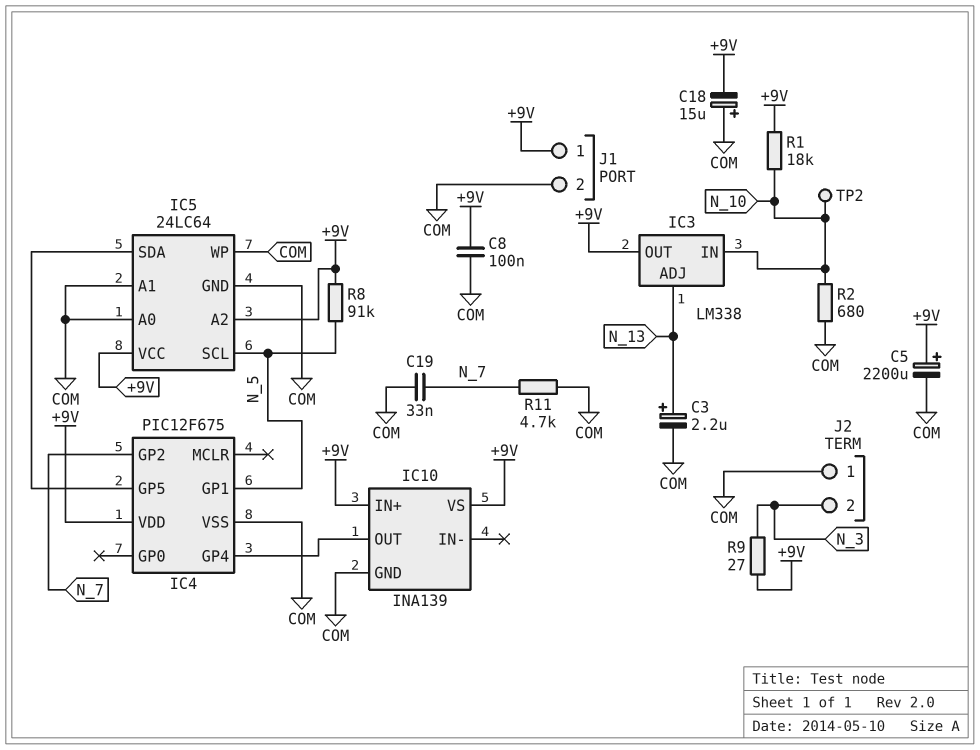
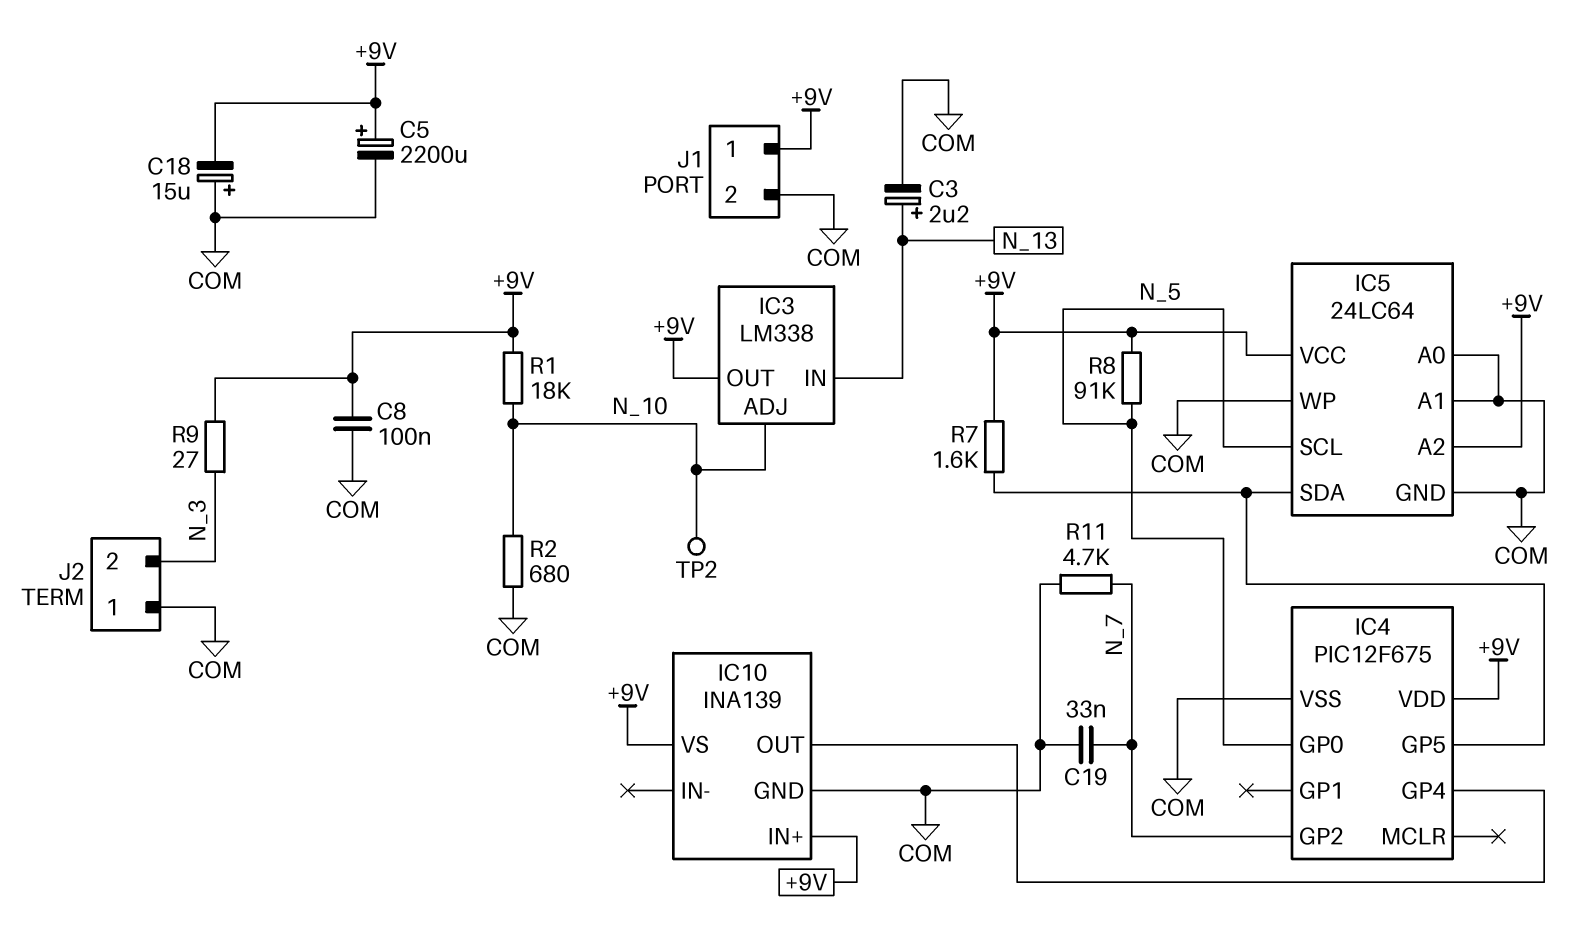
IC3 pin ADJ: N_13 -> N_10
IC3 pin IN: N_10 -> N_13
IC4 pin GP0: none -> N_5
IC4 pin GP1: N_5 -> none
R7: none -> 1.6k (+9V, IC4/GP5)

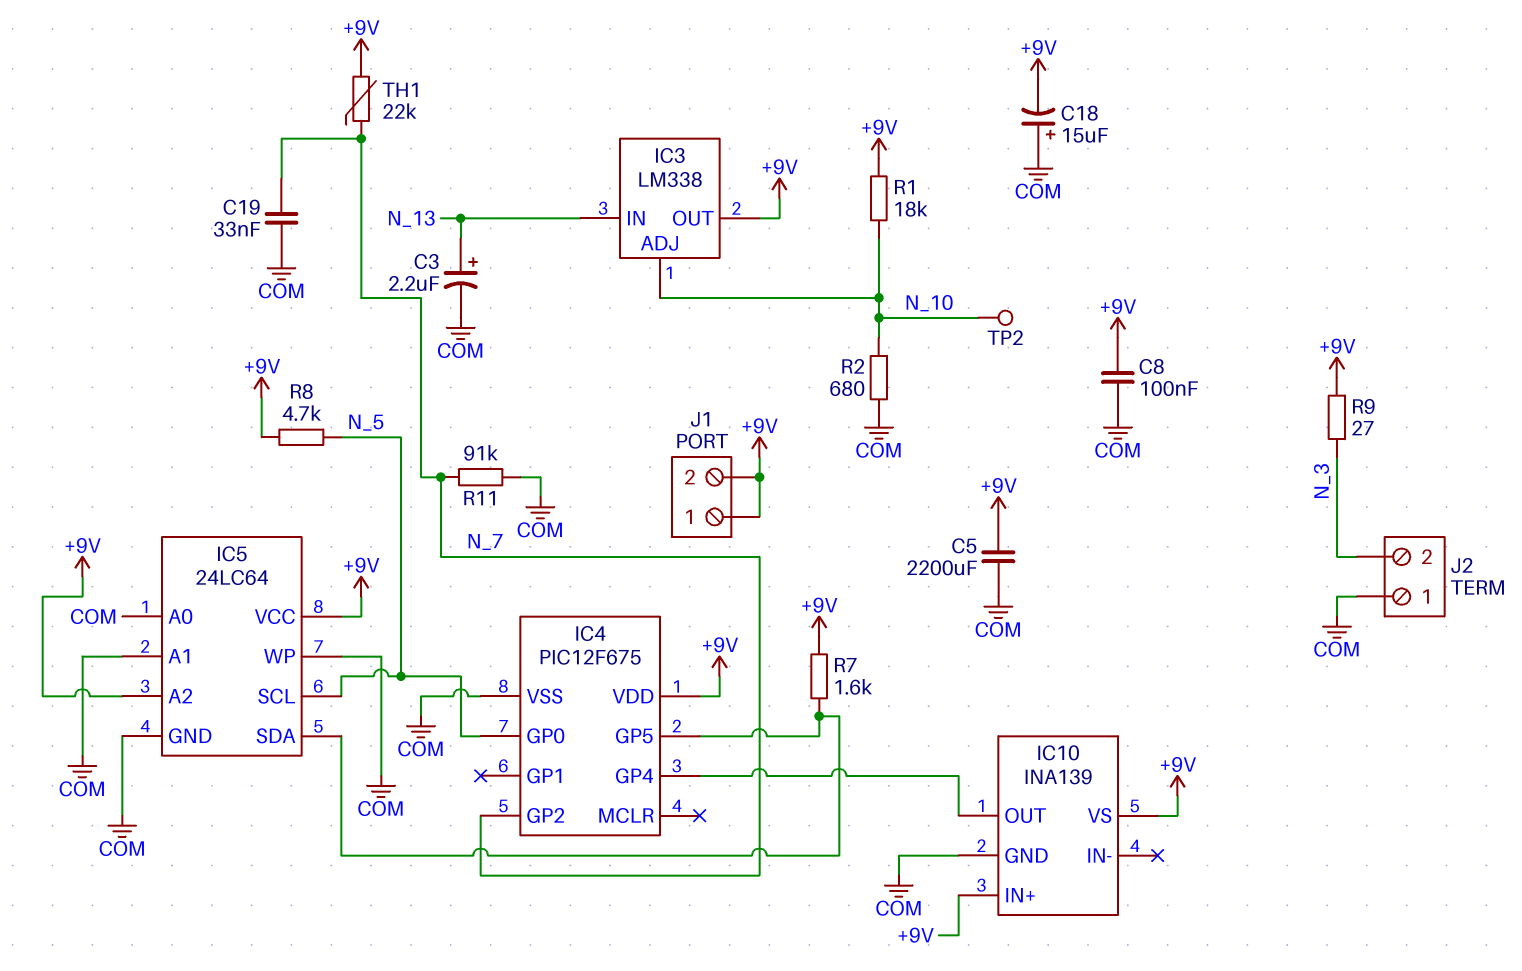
C5: 2200uF (plus +9V, minus COM) -> 2200uF (+9V, COM)
J1 pin 2: COM -> +9V
R8: 91k (+9V, N_5) -> 4.7k (+9V, N_5)
R11: 4.7k (COM, N_7) -> 91k (COM, N_7)
TH1: none -> 22k (+9V, N_7)

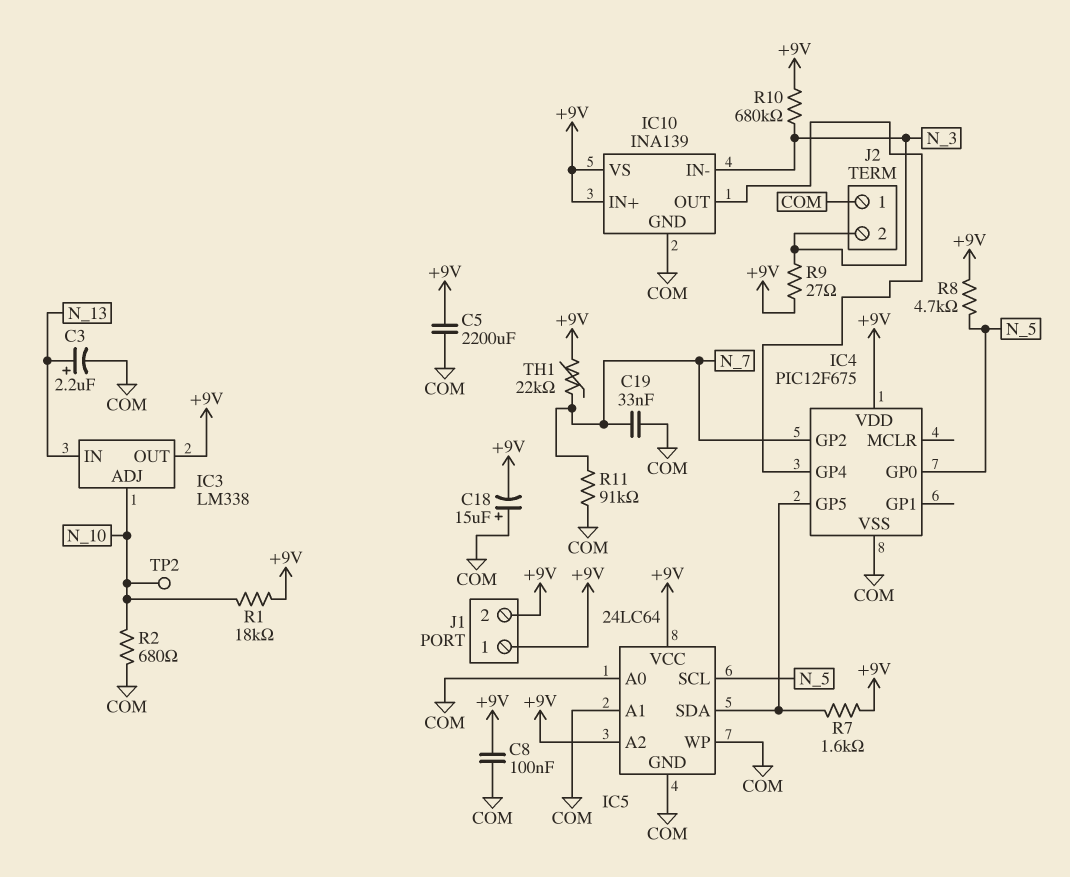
IC10 pin IN-: none -> N_3
R10: none -> 680k (+9V, N_3)

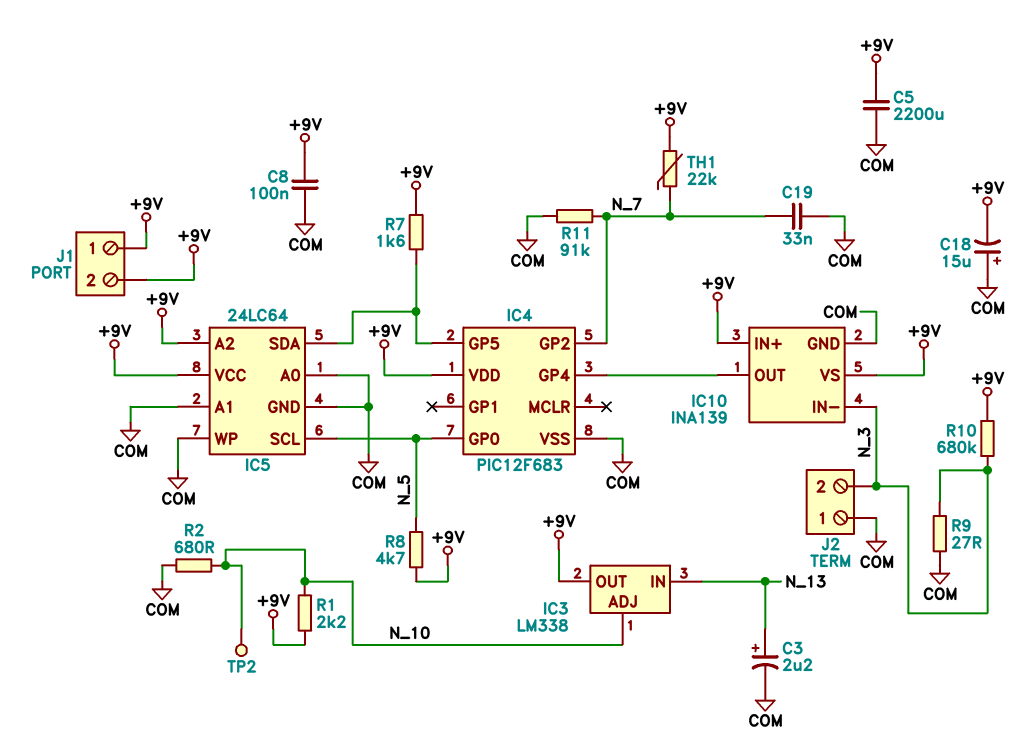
IC4: PIC12F675 -> PIC12F683
R1: 18k (+9V, N_10) -> 2.2k (+9V, N_10)
R9: 27 (+9V, N_3) -> 27 (COM, N_3)

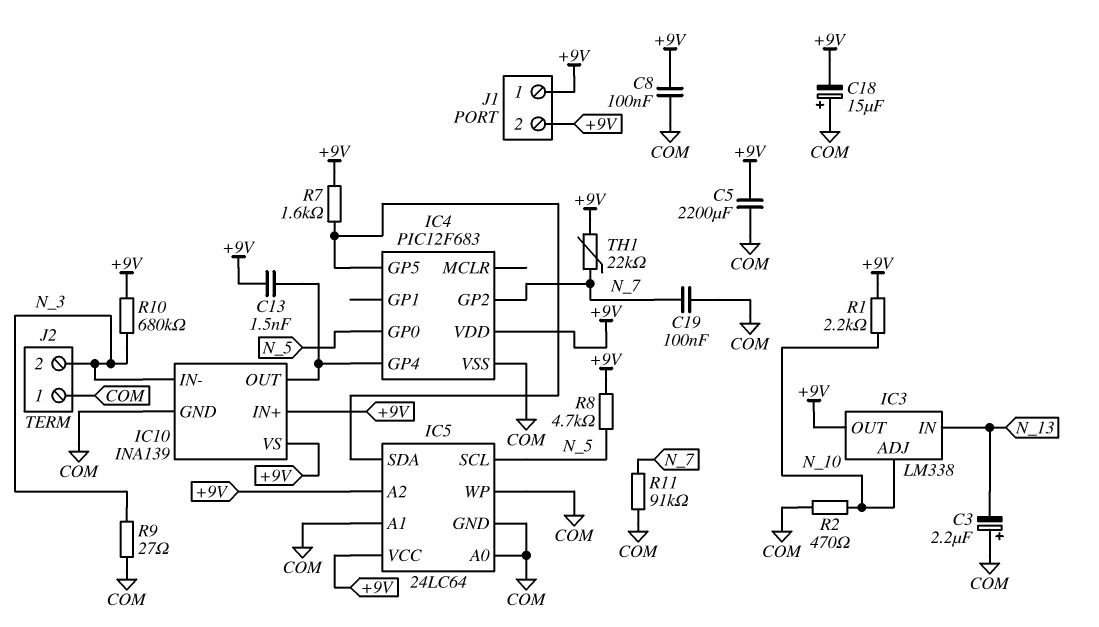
C3: 2.2uF (plus N_13, minus COM) -> 2.2uF (plus COM, minus N_13)
C13: none -> 1.5nF (+9V, IC4/GP4)
C19: 33nF (COM, N_7) -> 100nF (COM, N_7)
R2: 680 (COM, N_10) -> 470 (COM, N_10)
TP2: test point (N_10) -> none

